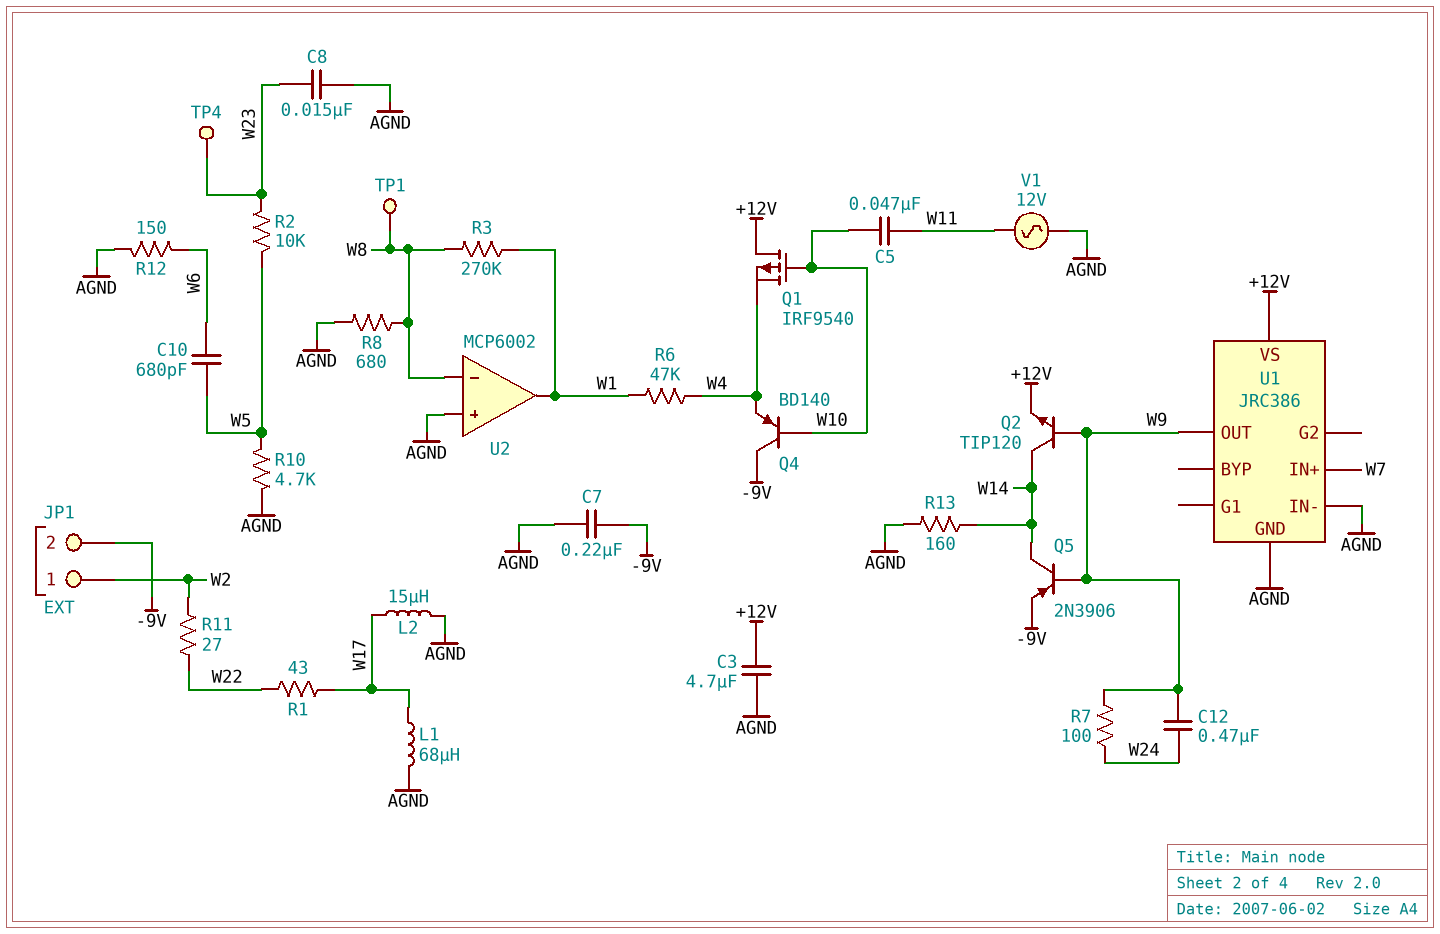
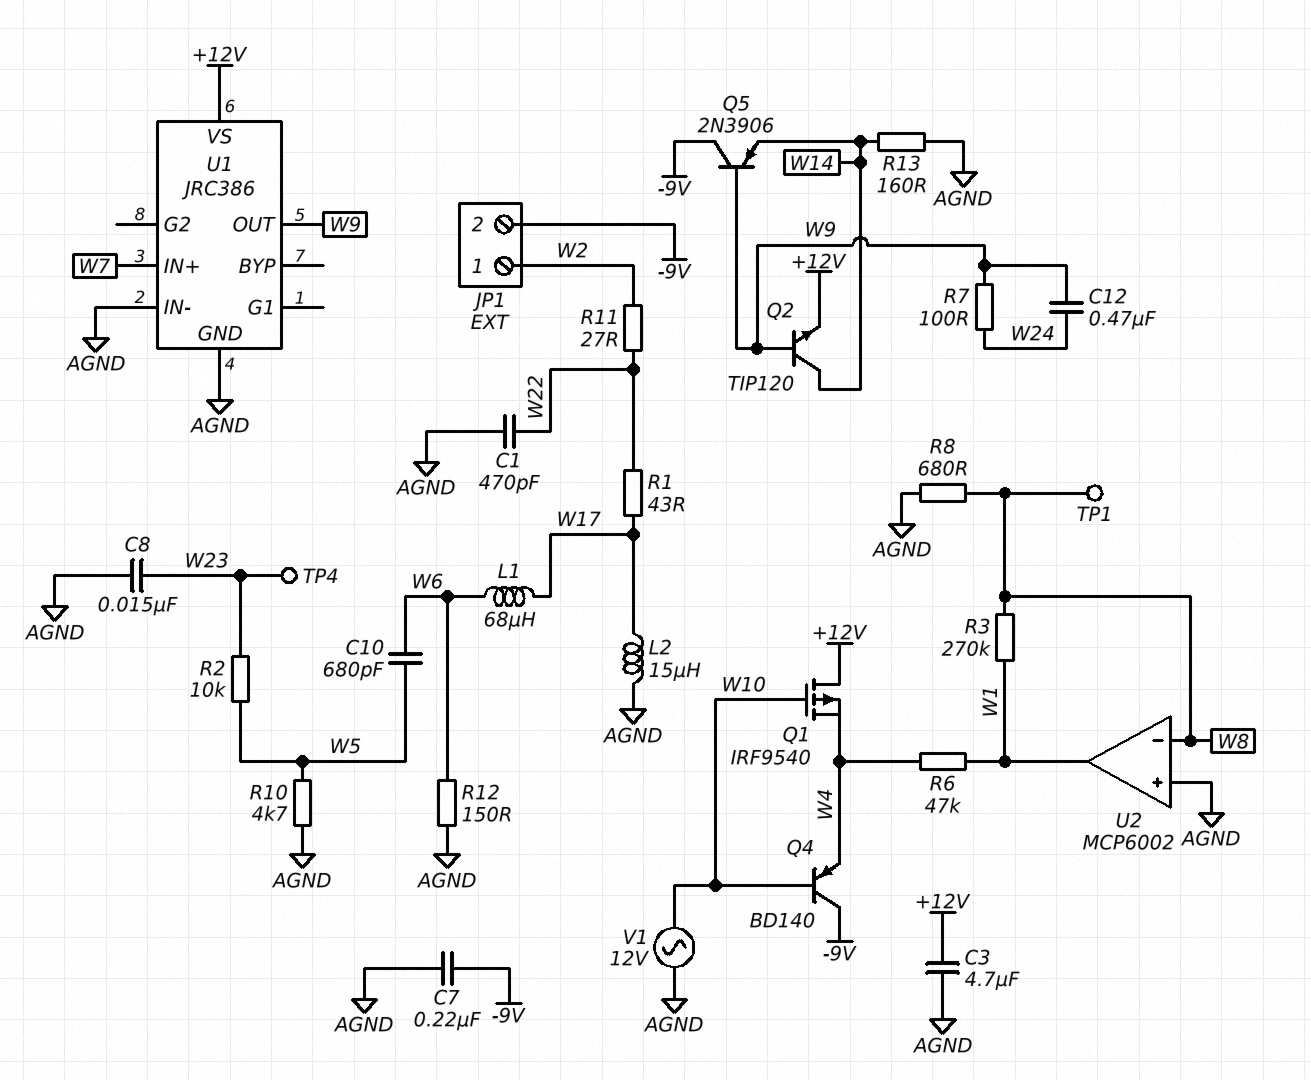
C1: none -> 470pF (AGND, W22)
C5: 47nF (W10, W11) -> none
L1: 68uH (AGND, W17) -> 68uH (W6, W17)
Q5: PNP 2N3906 (B W9, C W14, E -9V) -> PNP 2N3906 (B W9, C -9V, E W14)
V1: AC 12V (AGND, W11) -> AC 12V (AGND, W10)

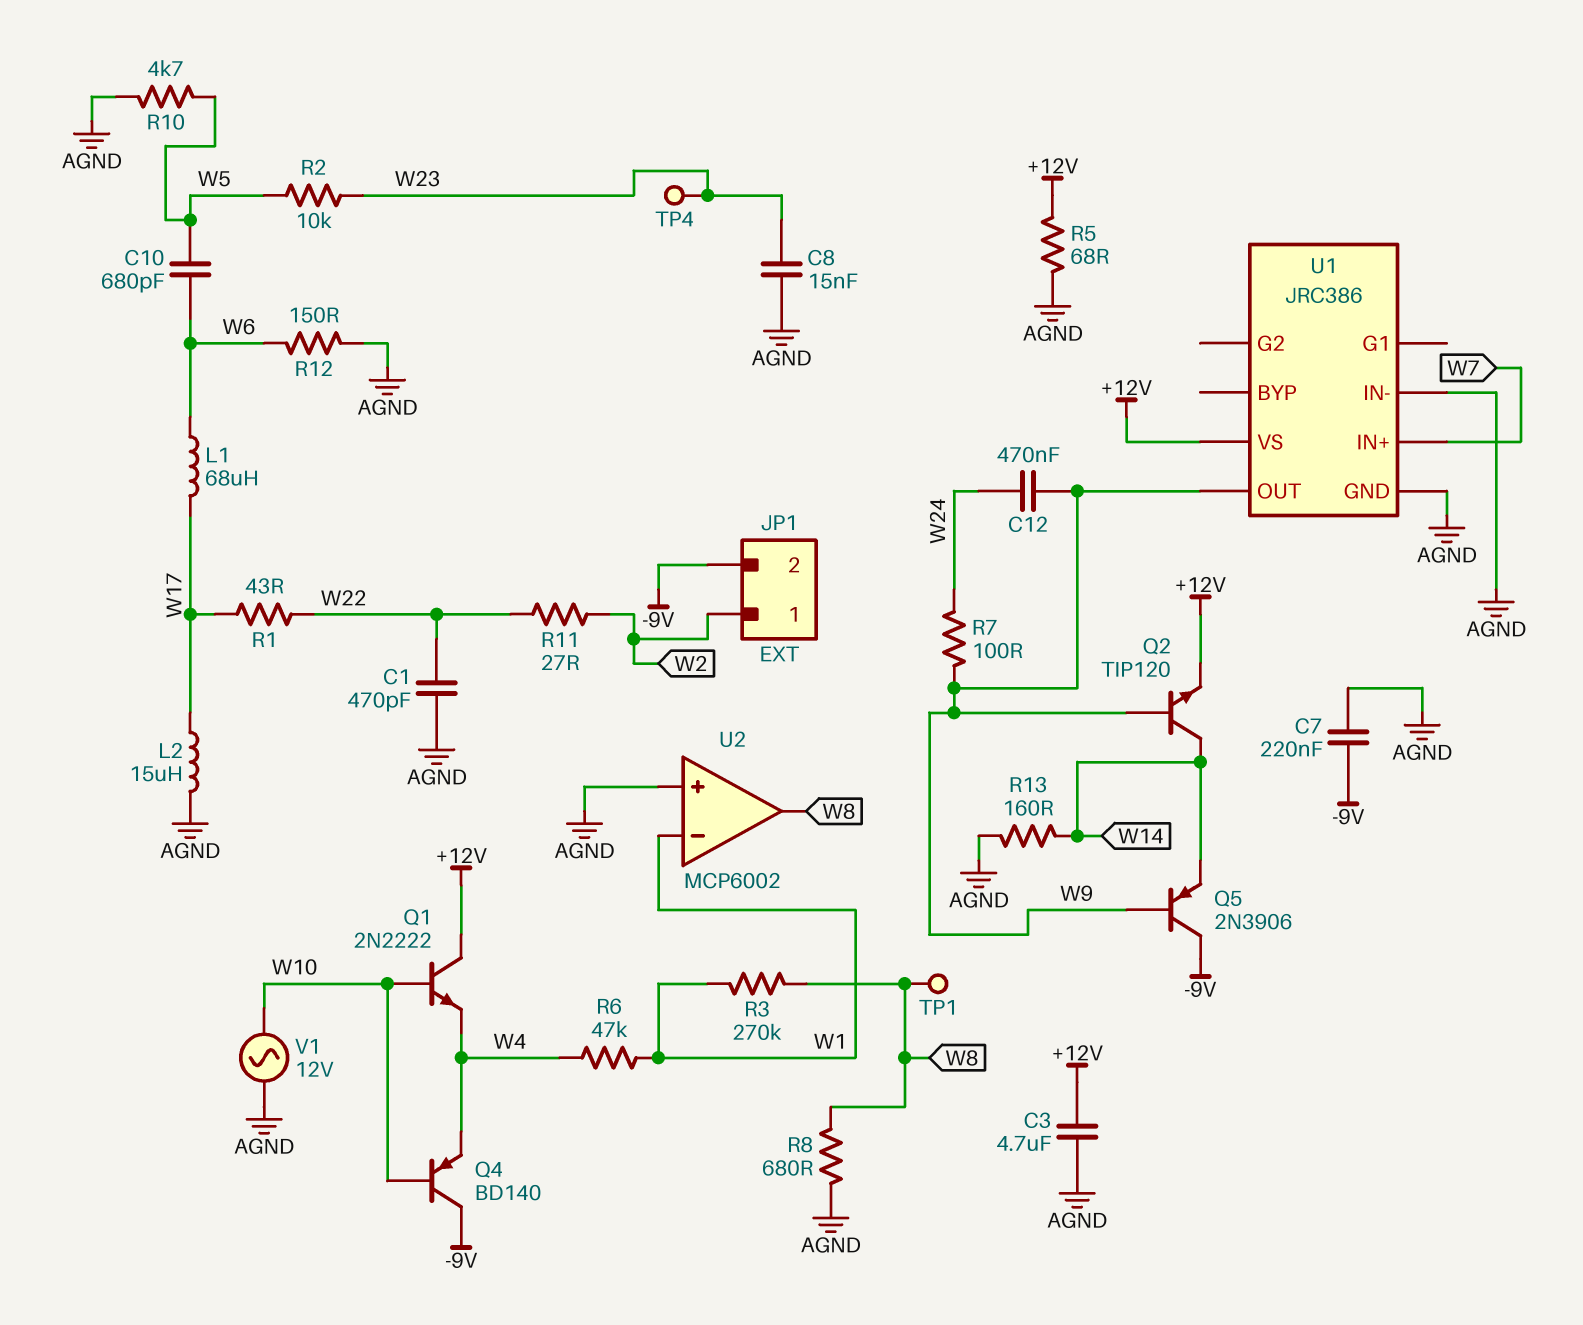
Q1: PMOS IRF9540 (G W10, D +12V, S W4) -> NPN 2N2222 (B W10, C +12V, E W4)
R5: none -> 68 (+12V, AGND)
U2 pin in-: W8 -> W1
U2 pin out: W1 -> W8

